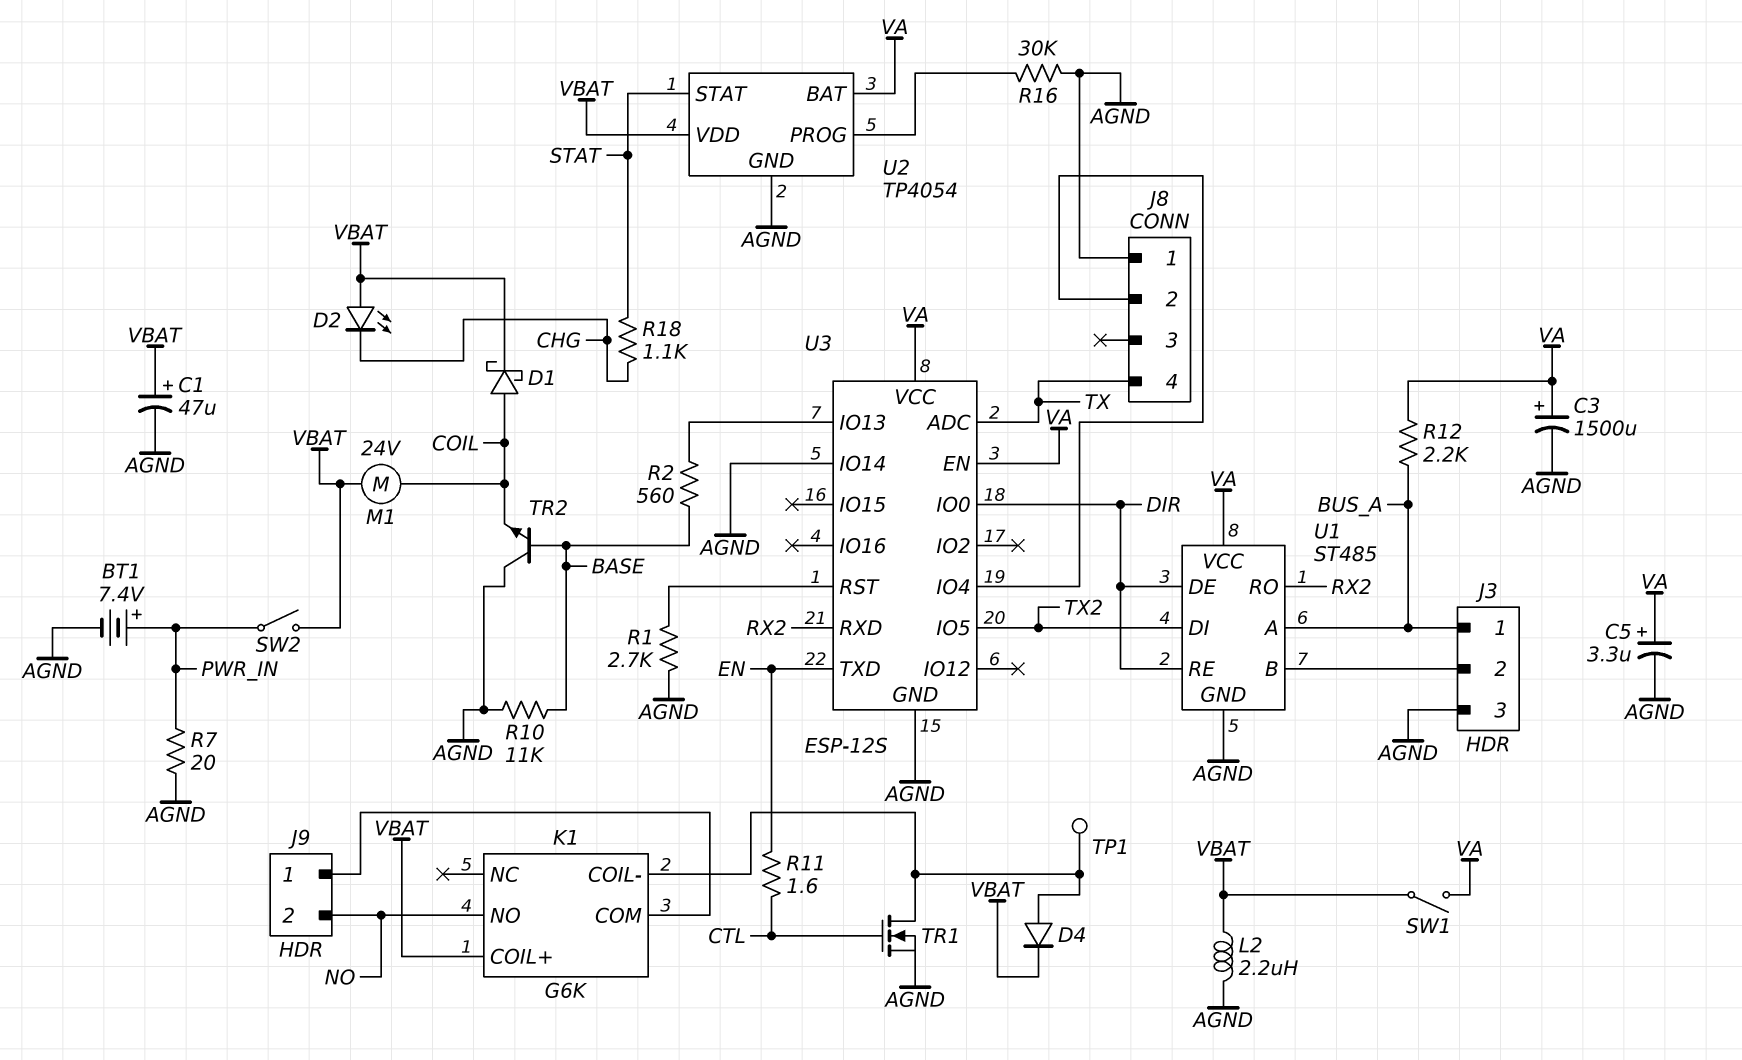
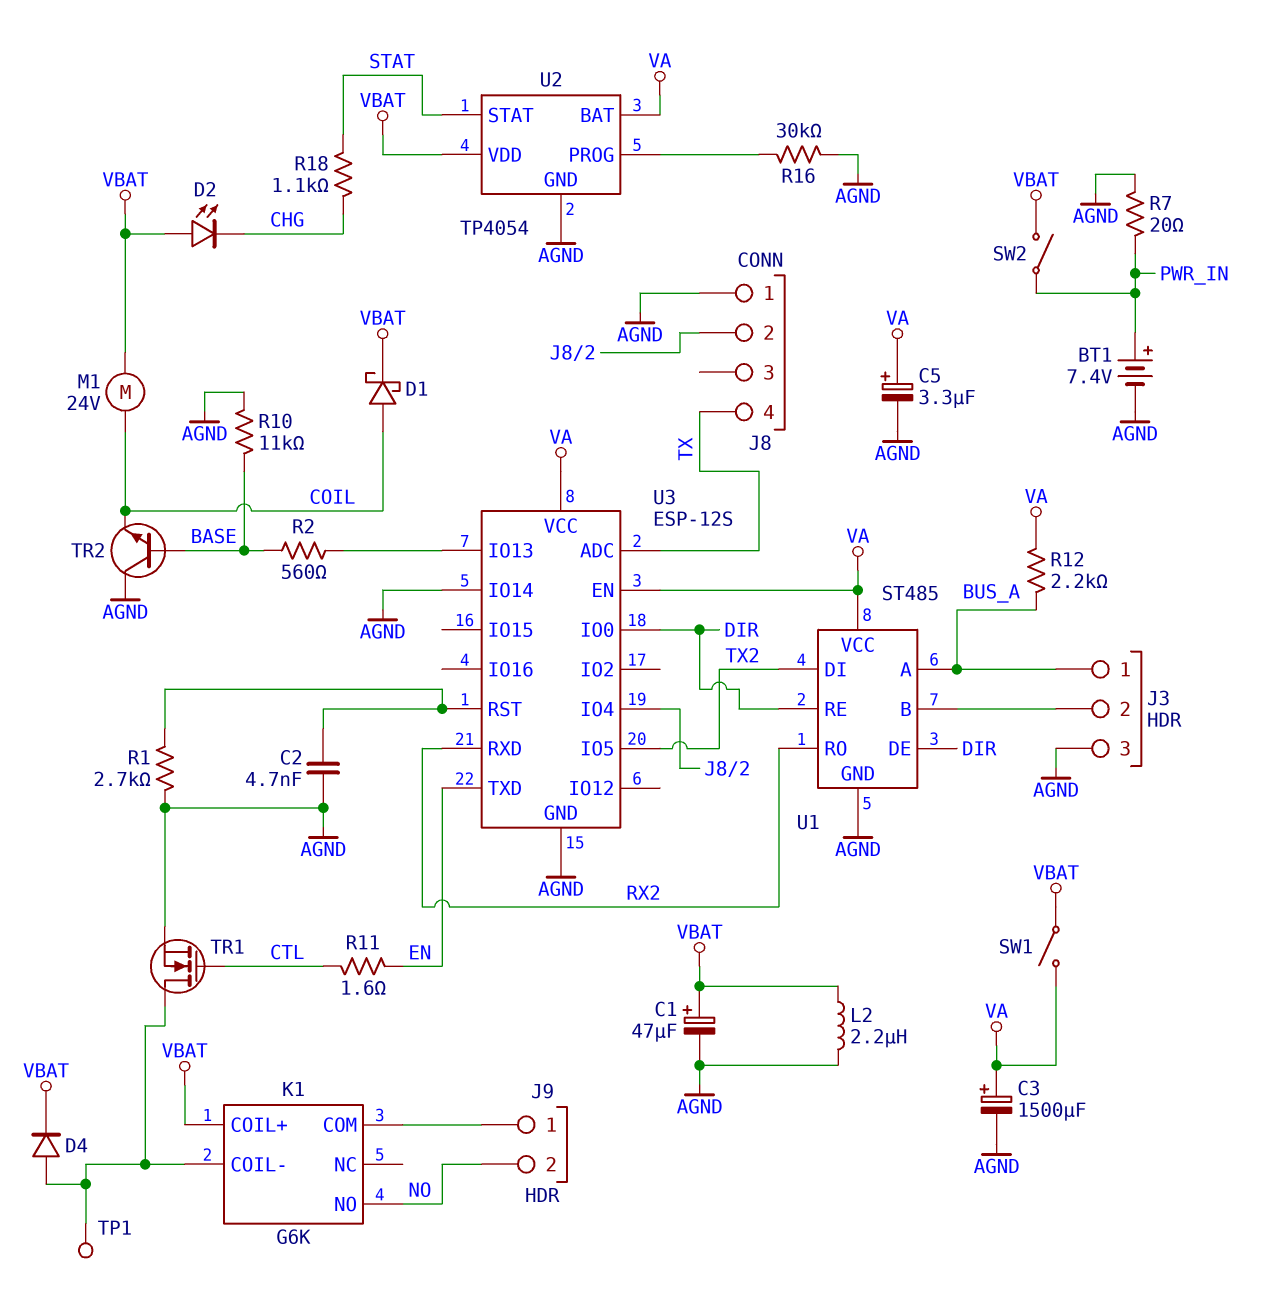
C2: none -> 4.7nF (AGND, U3/RST)

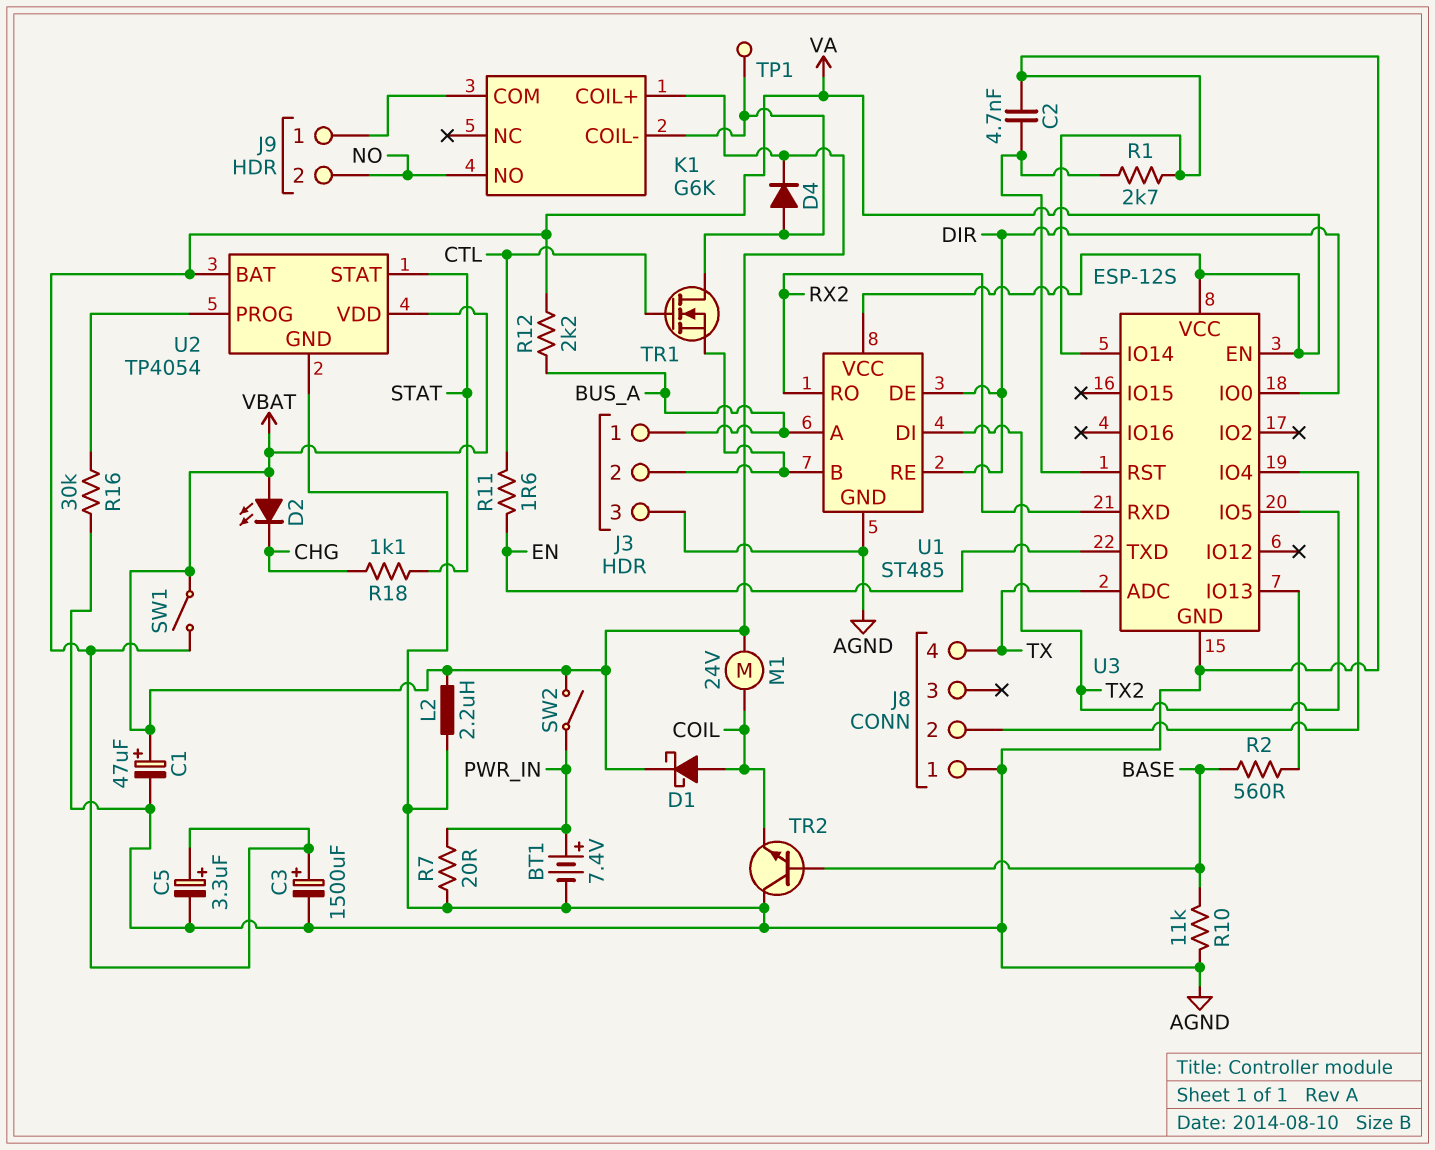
TR1: NMOS (G CTL, D K1/COIL-, S AGND) -> NMOS (G CTL, D K1/COIL-, S J3/2)

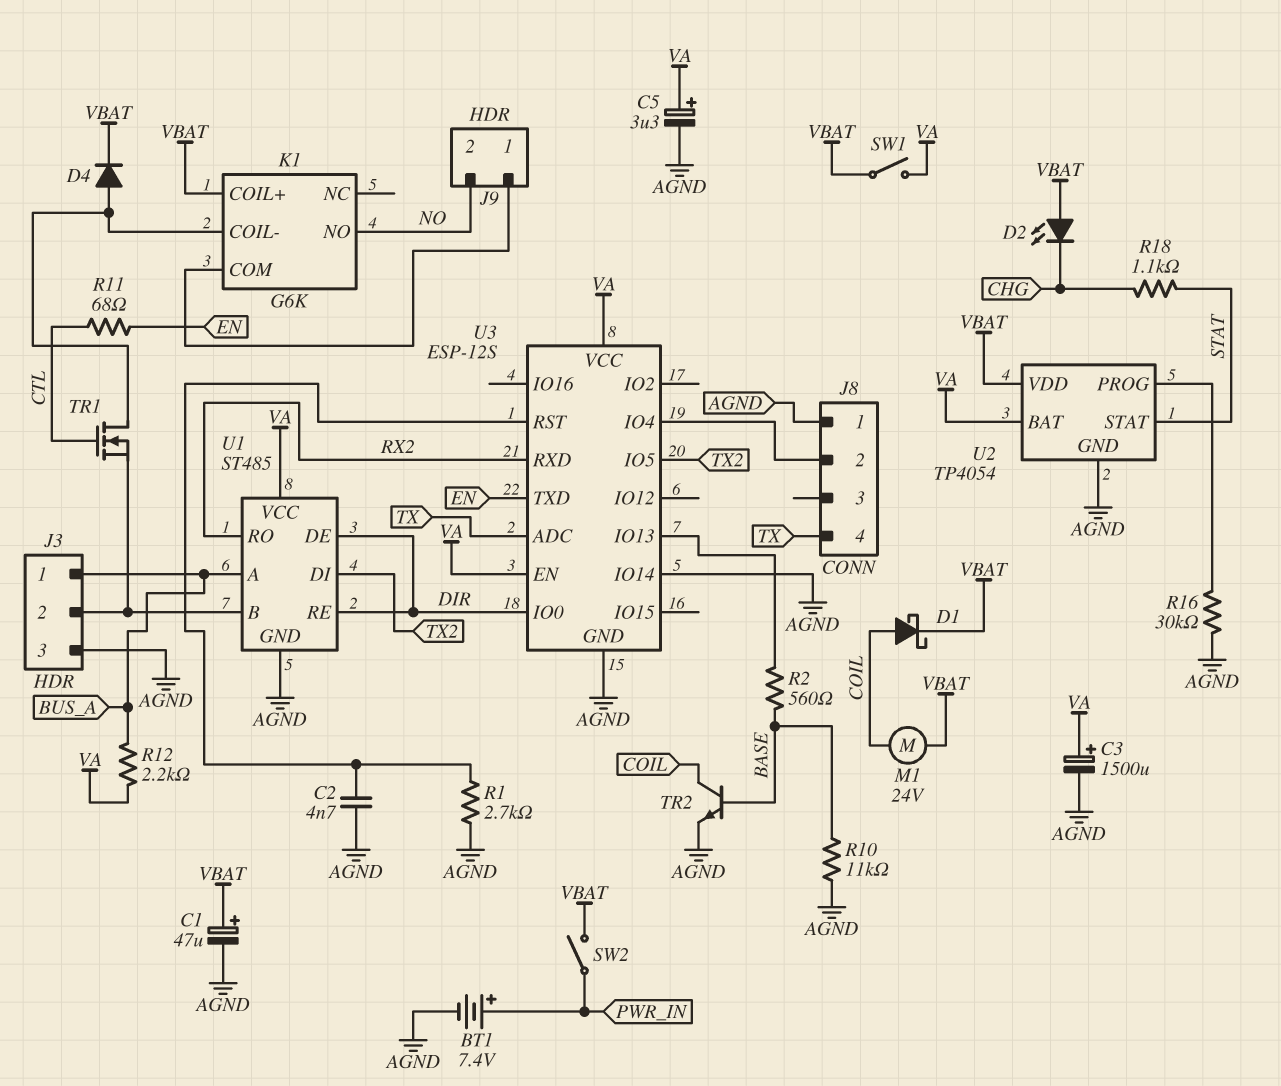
L2: 2.2uH (AGND, VBAT) -> none
R7: 20 (AGND, PWR_IN) -> none
R11: 1.6 (CTL, EN) -> 68 (CTL, EN)
TP1: test point (K1/COIL-) -> none
TR2: NPN (B BASE, C AGND, E COIL) -> NPN (B BASE, C COIL, E AGND)

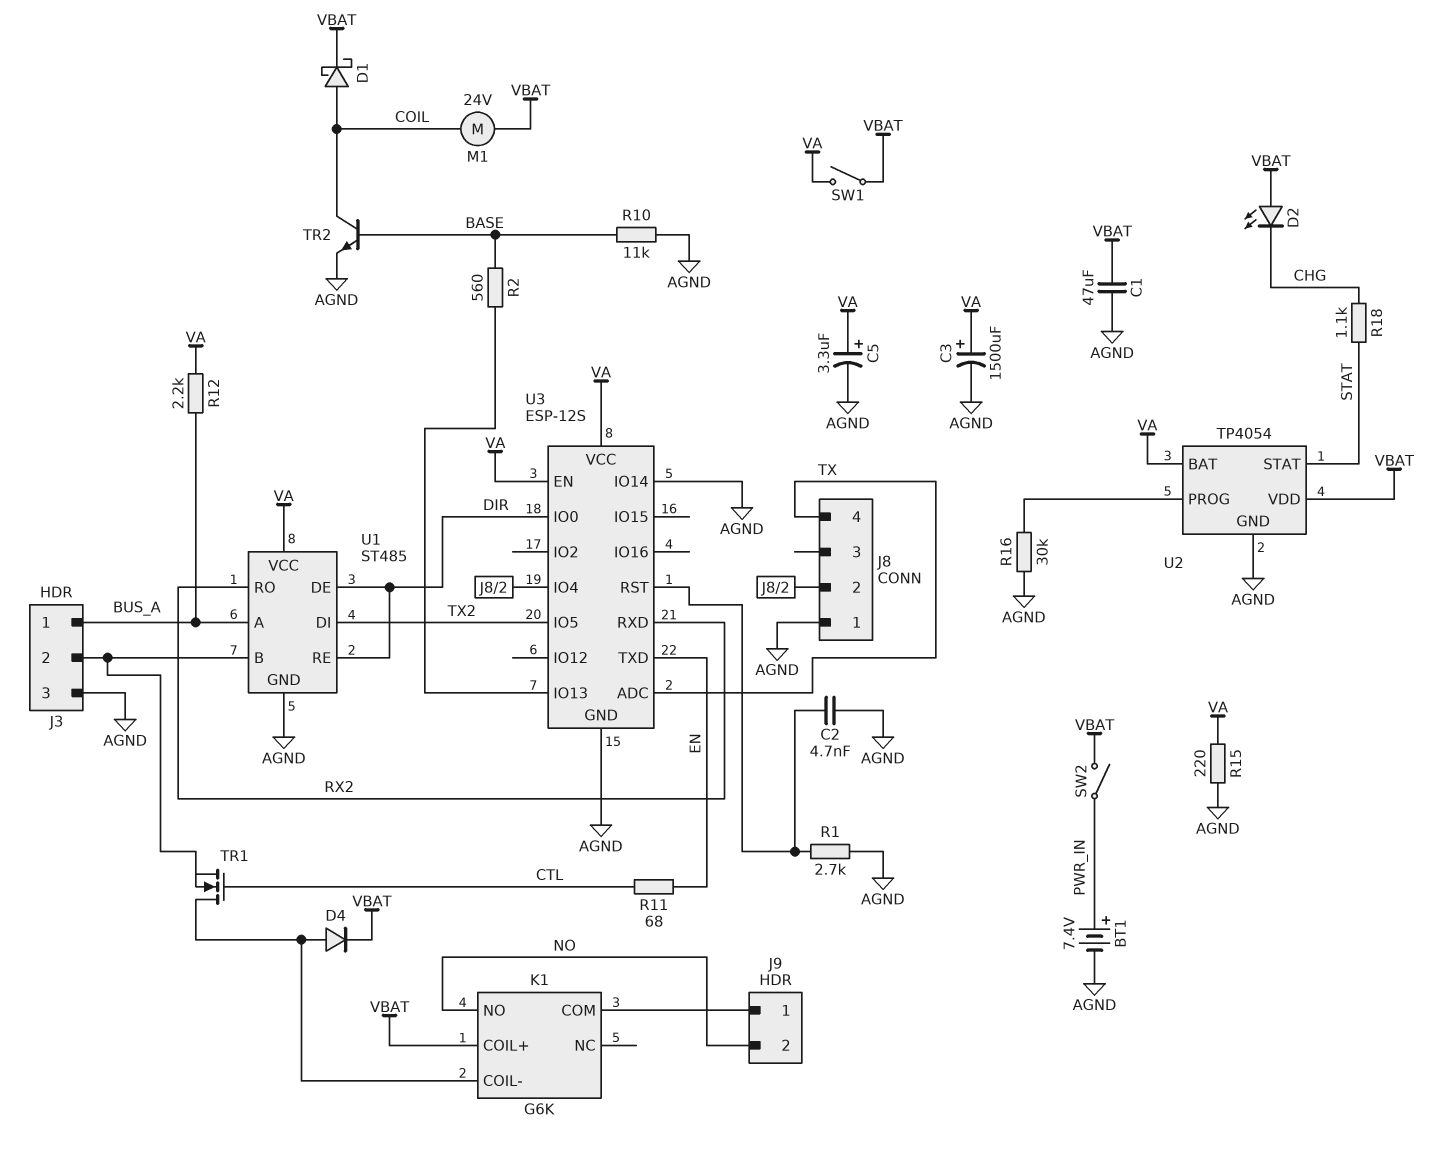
C1: 47uF (plus VBAT, minus AGND) -> 47uF (AGND, VBAT)
R15: none -> 220 (AGND, VA)

